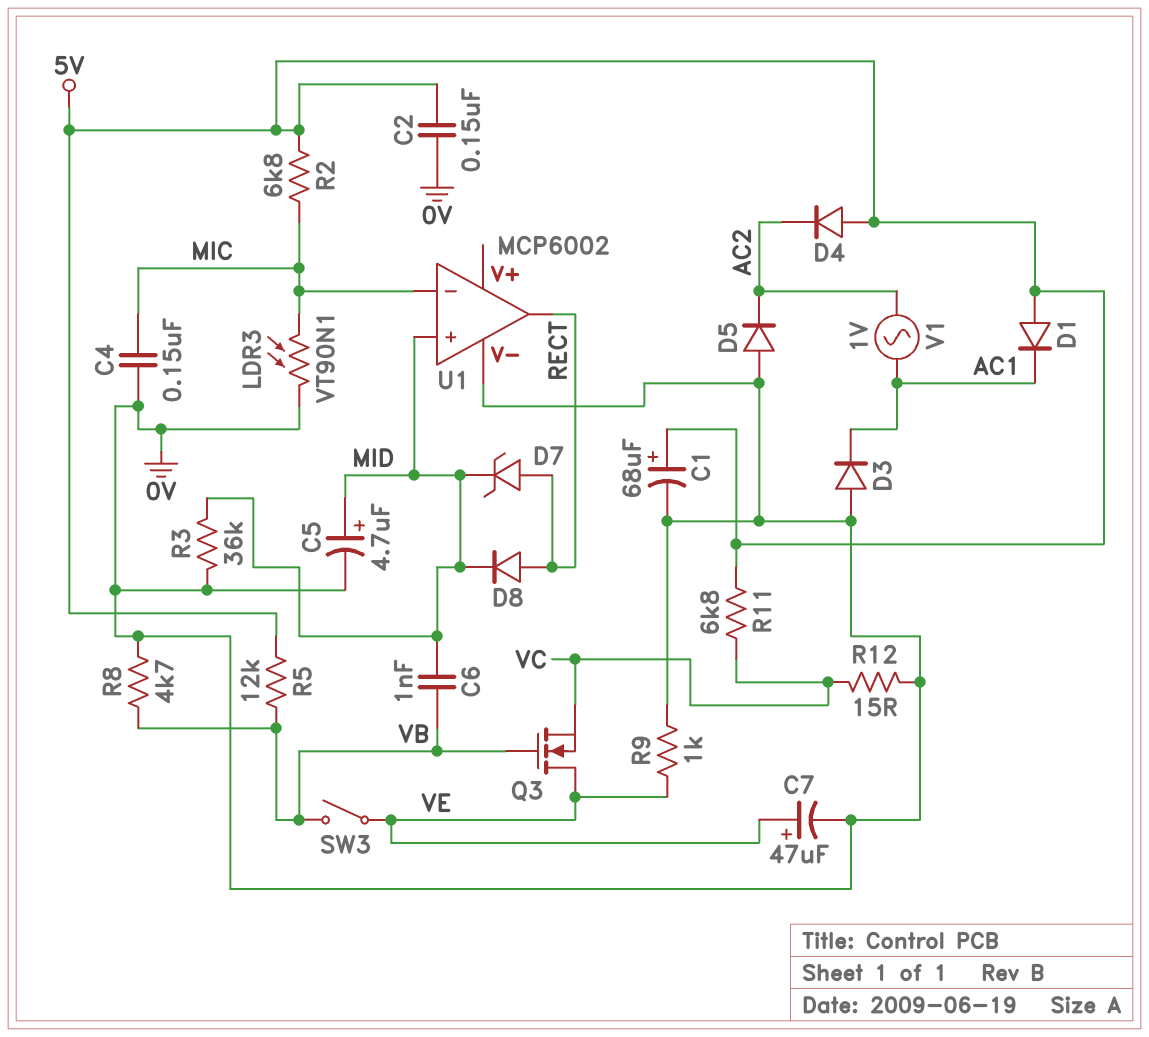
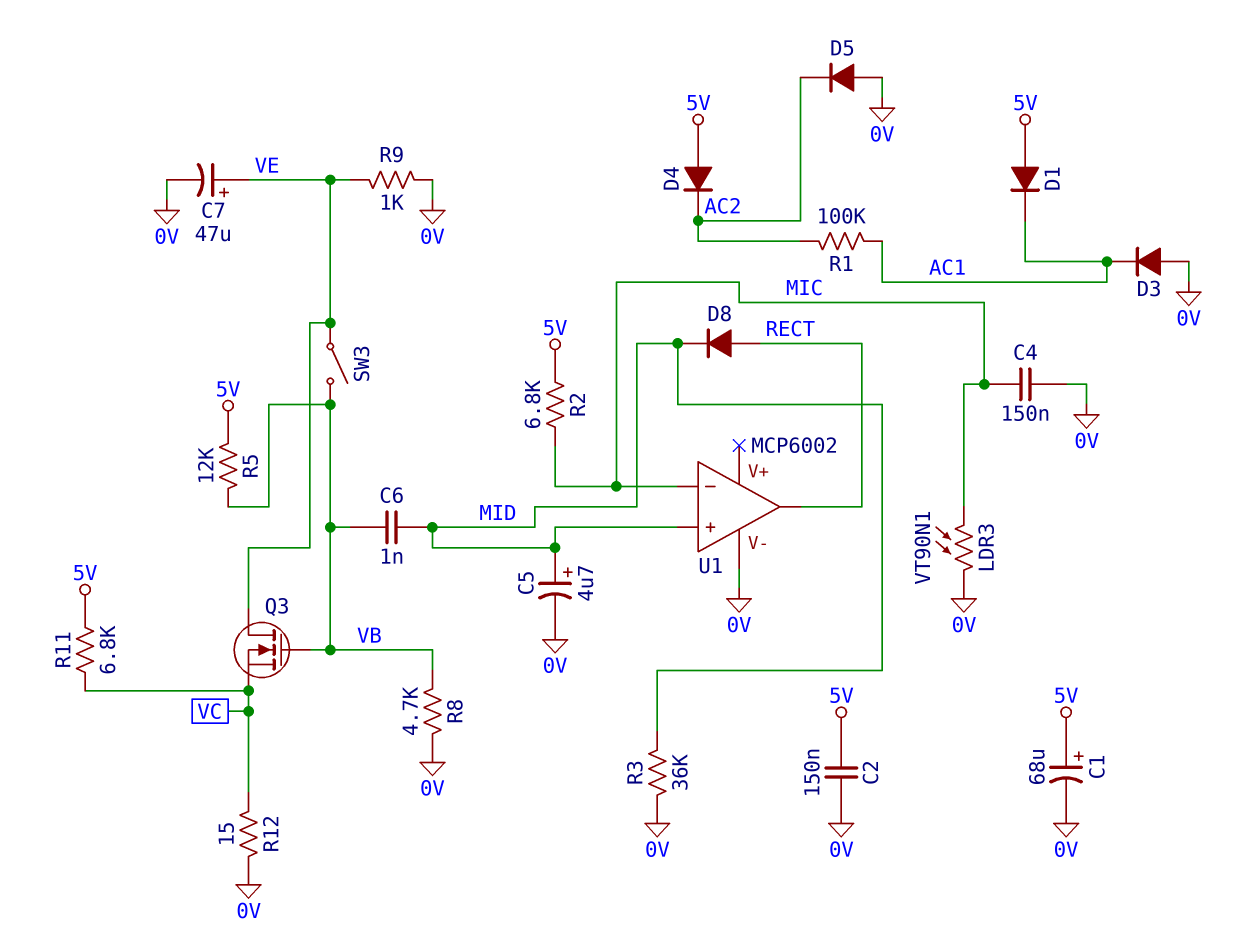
D7: zener (A RECT, K MID) -> none
R1: none -> 100k (AC1, AC2)
V1: AC 1V (AC1, AC2) -> none

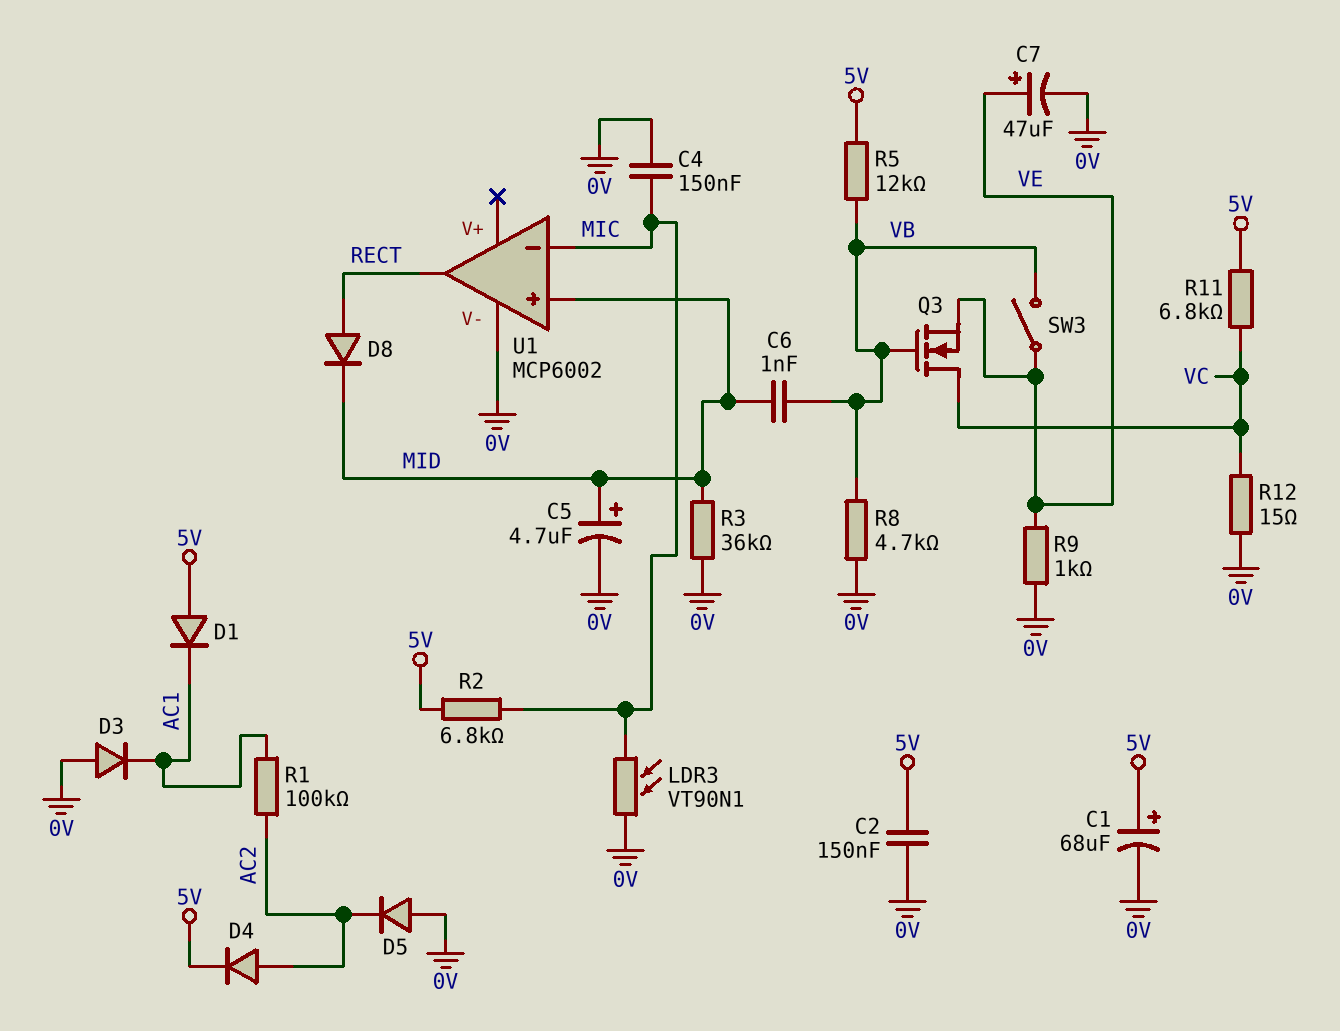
D4: diode (A 5V, K AC2) -> diode (A AC2, K 5V)
Q3: NMOS (G VB, D VE, S VC) -> NMOS (G VB, D VC, S VE)

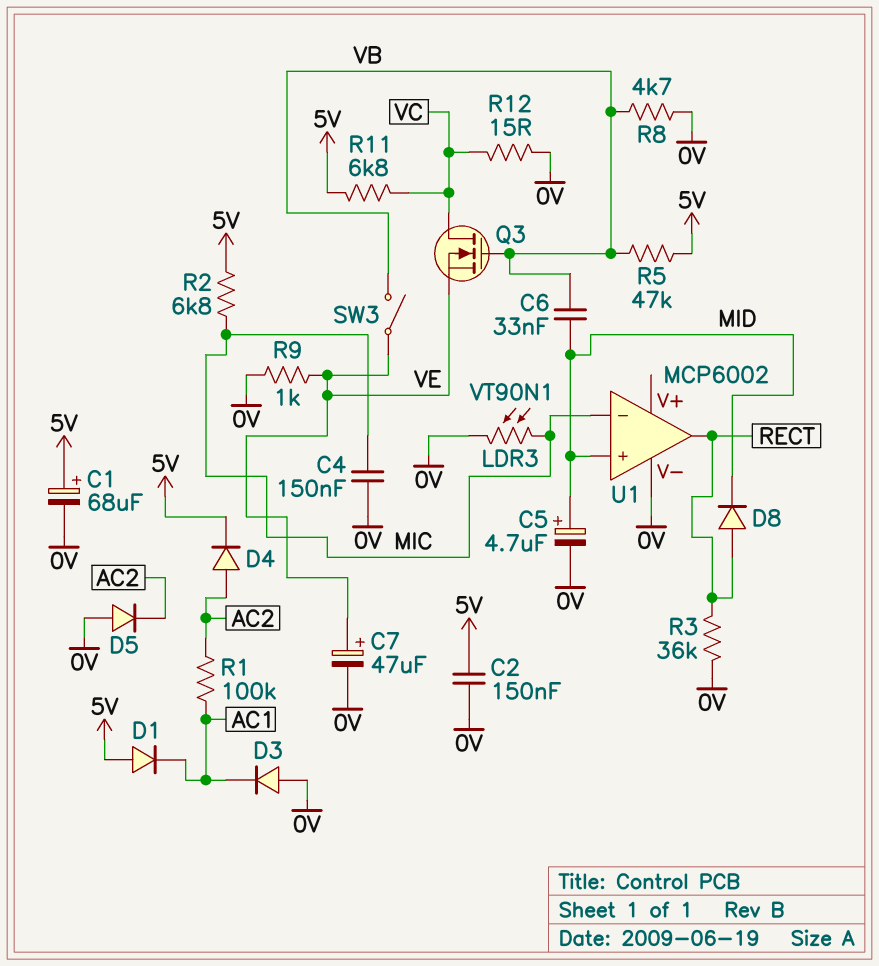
C6: 1nF (MID, VB) -> 33nF (MID, VB)
R3: 36k (0V, MID) -> 36k (0V, RECT)
R5: 12k (5V, VB) -> 47k (5V, VB)

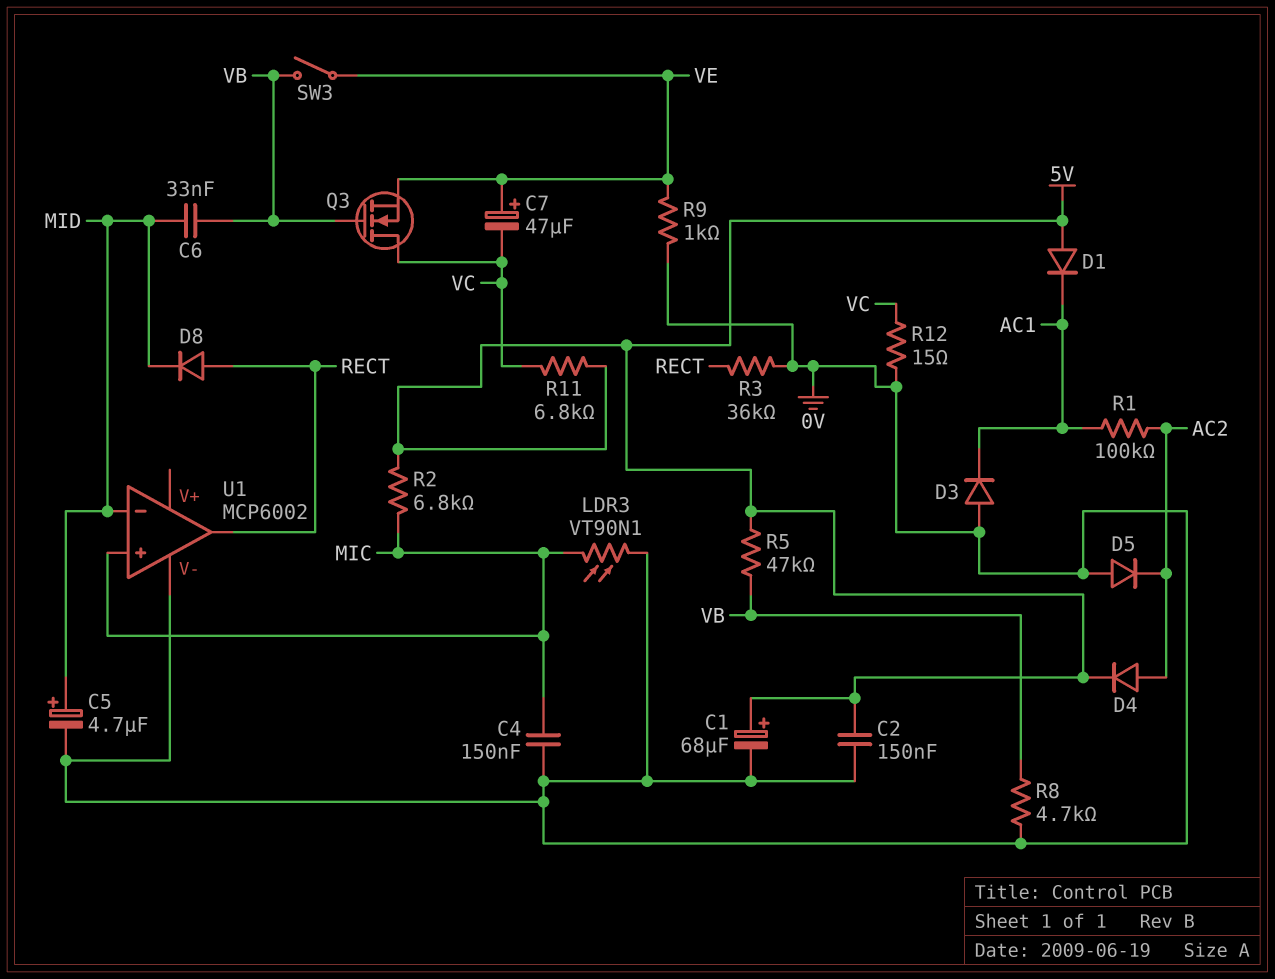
C7: 47uF (plus VE, minus 0V) -> 47uF (plus VE, minus VC)
U1 pin in+: MID -> MIC
U1 pin in-: MIC -> MID

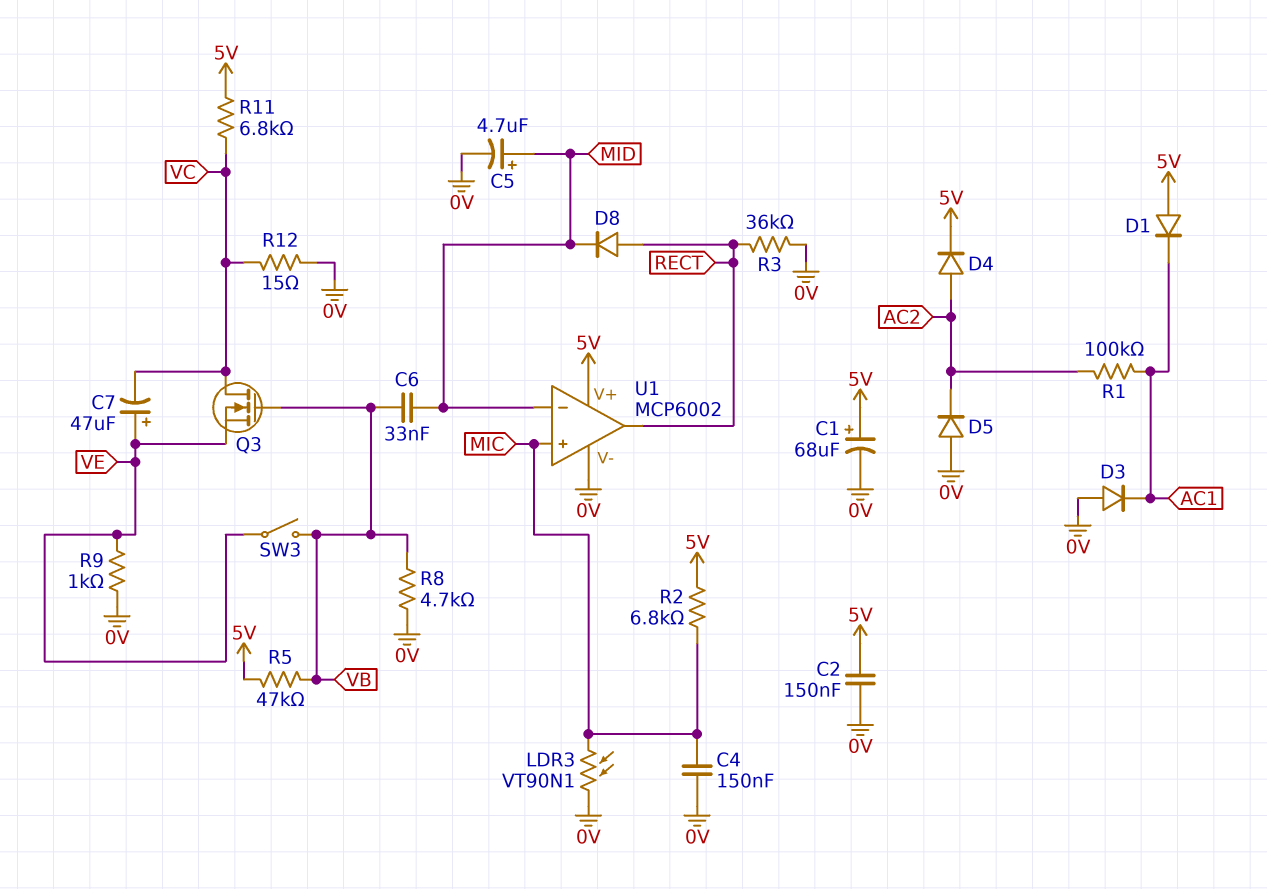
U1 pin V+: none -> 5V

